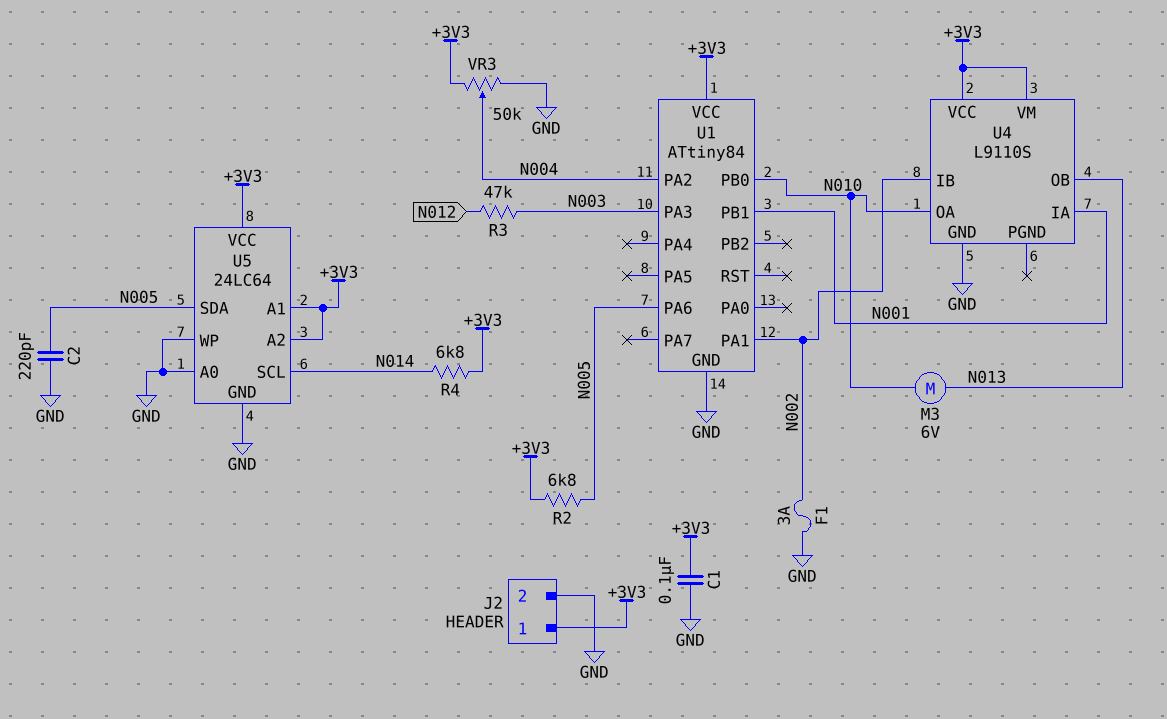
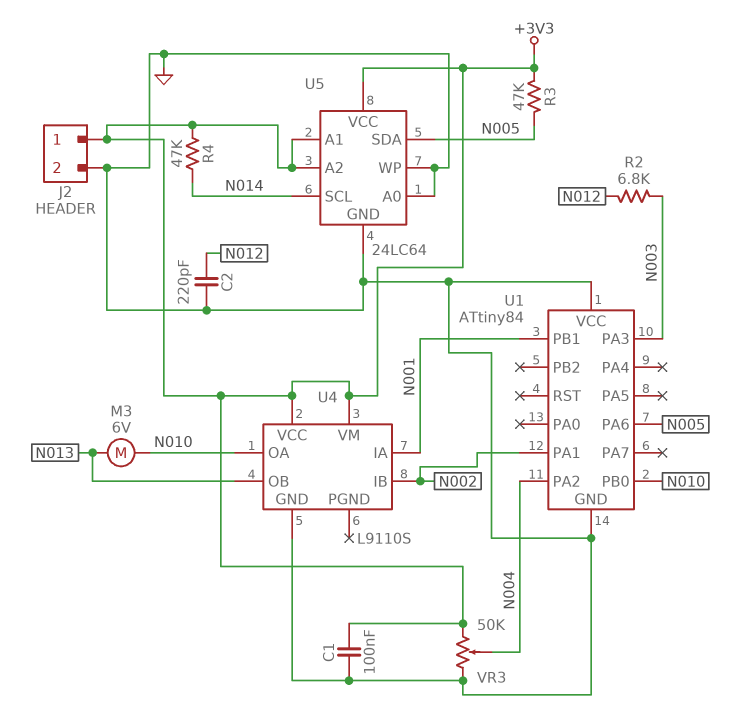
C2: 220pF (GND, N005) -> 220pF (GND, N012)
F1: 3A (GND, N002) -> none
R2: 6.8k (+3V3, N005) -> 6.8k (N003, N012)
R3: 47k (N003, N012) -> 47k (+3V3, N005)
R4: 6.8k (+3V3, N014) -> 47k (+3V3, N014)
U1 pin VCC: +3V3 -> GND

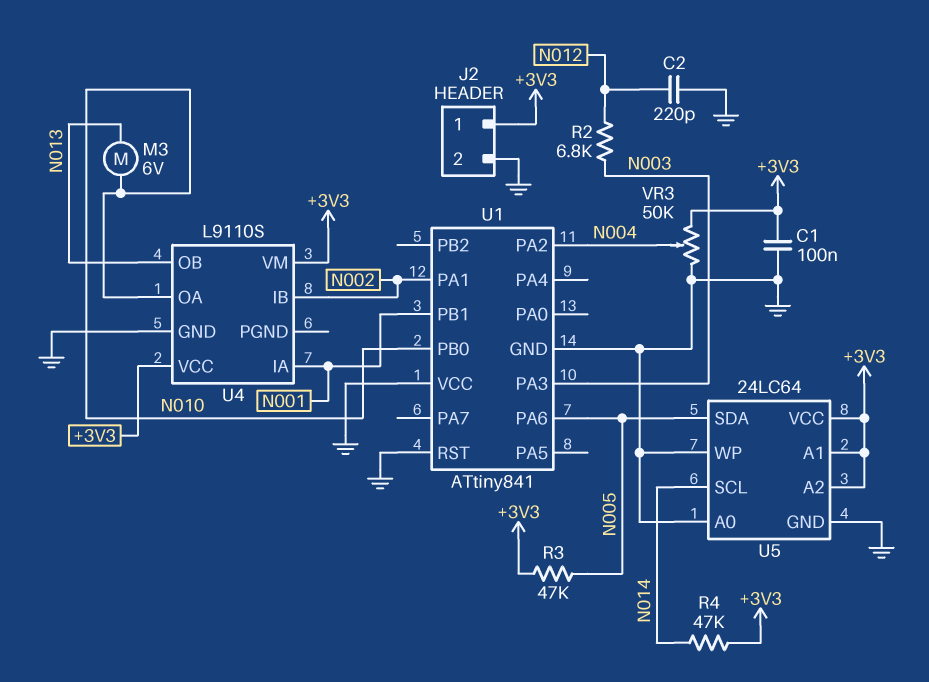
U1: ATtiny84 -> ATtiny841
U1 pin RST: none -> GND

